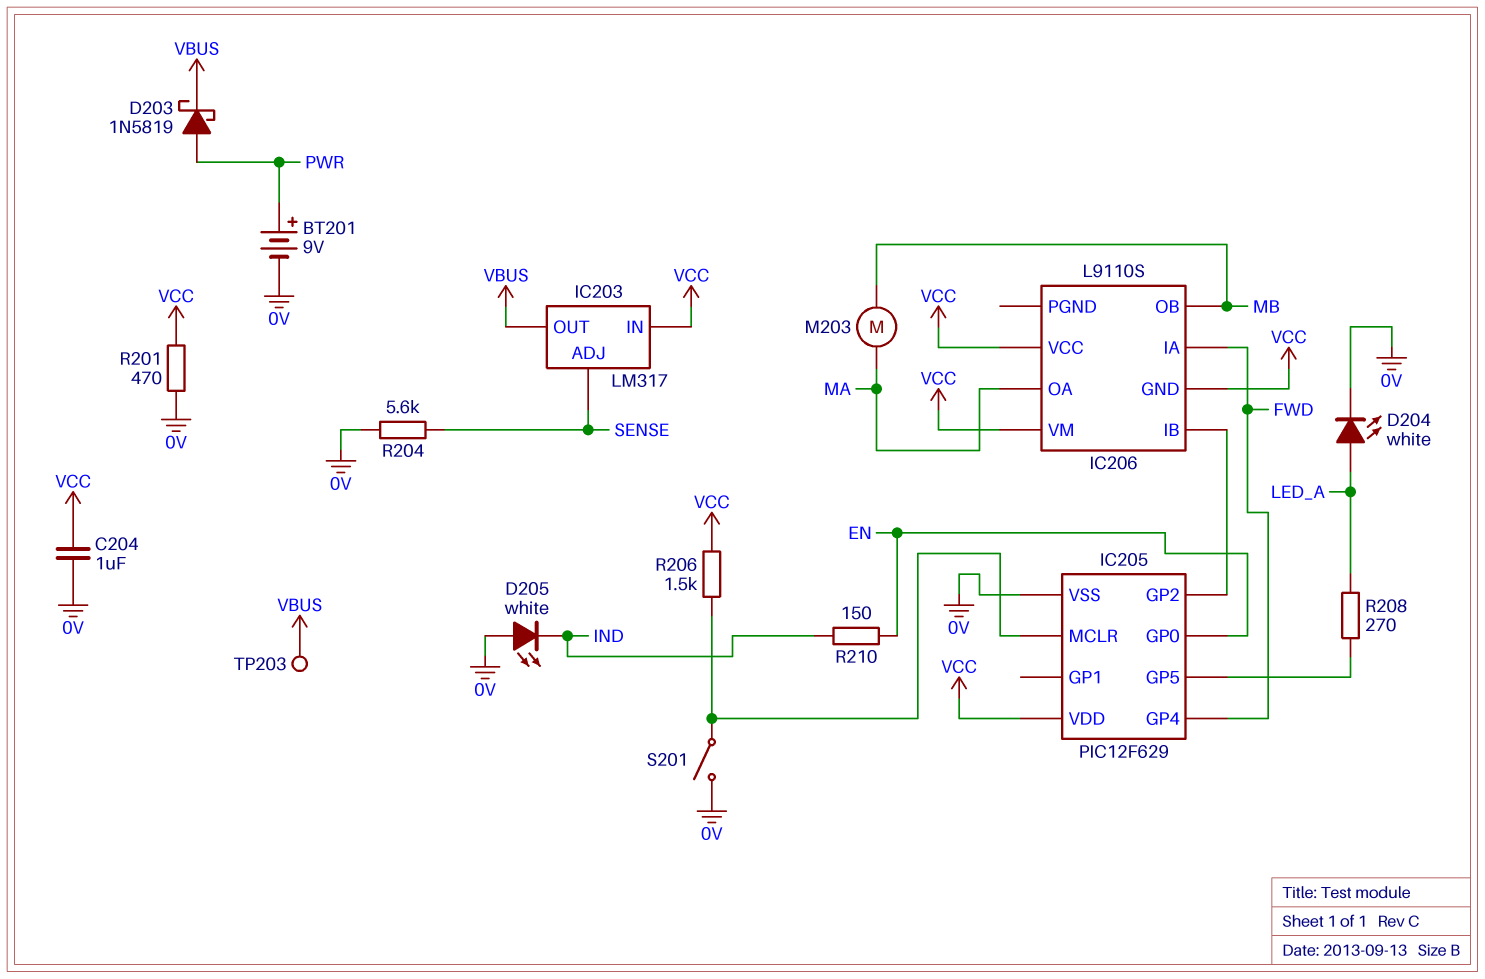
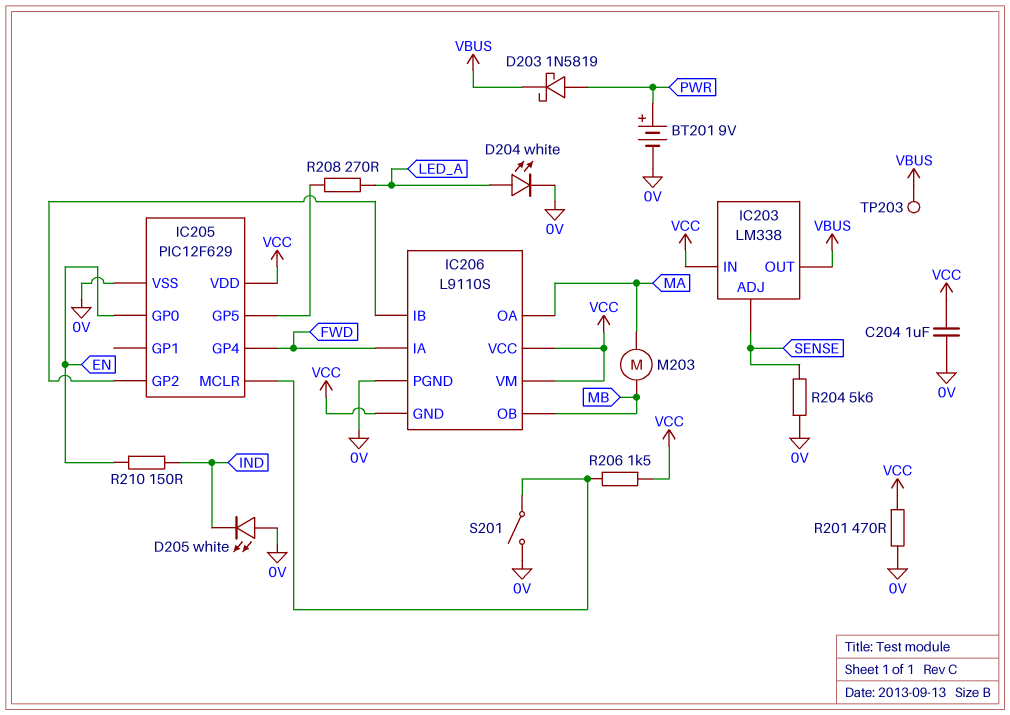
IC203: LM317 -> LM338
IC206 pin PGND: none -> 0V

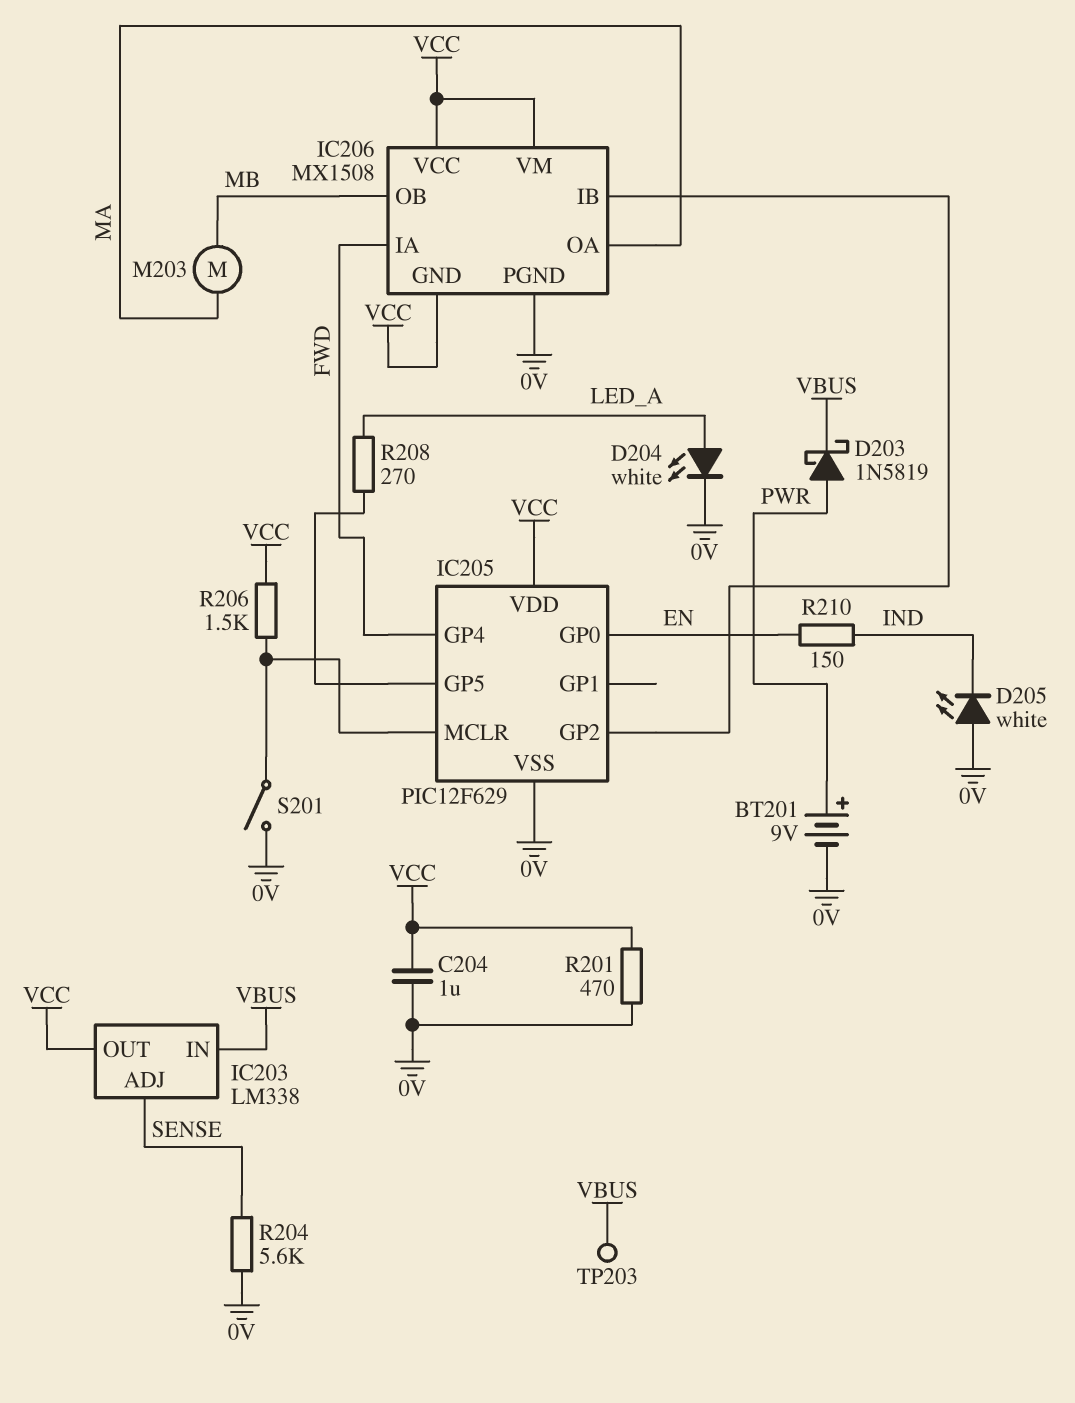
IC203 pin IN: VCC -> VBUS
IC203 pin OUT: VBUS -> VCC
IC206: L9110S -> MX1508

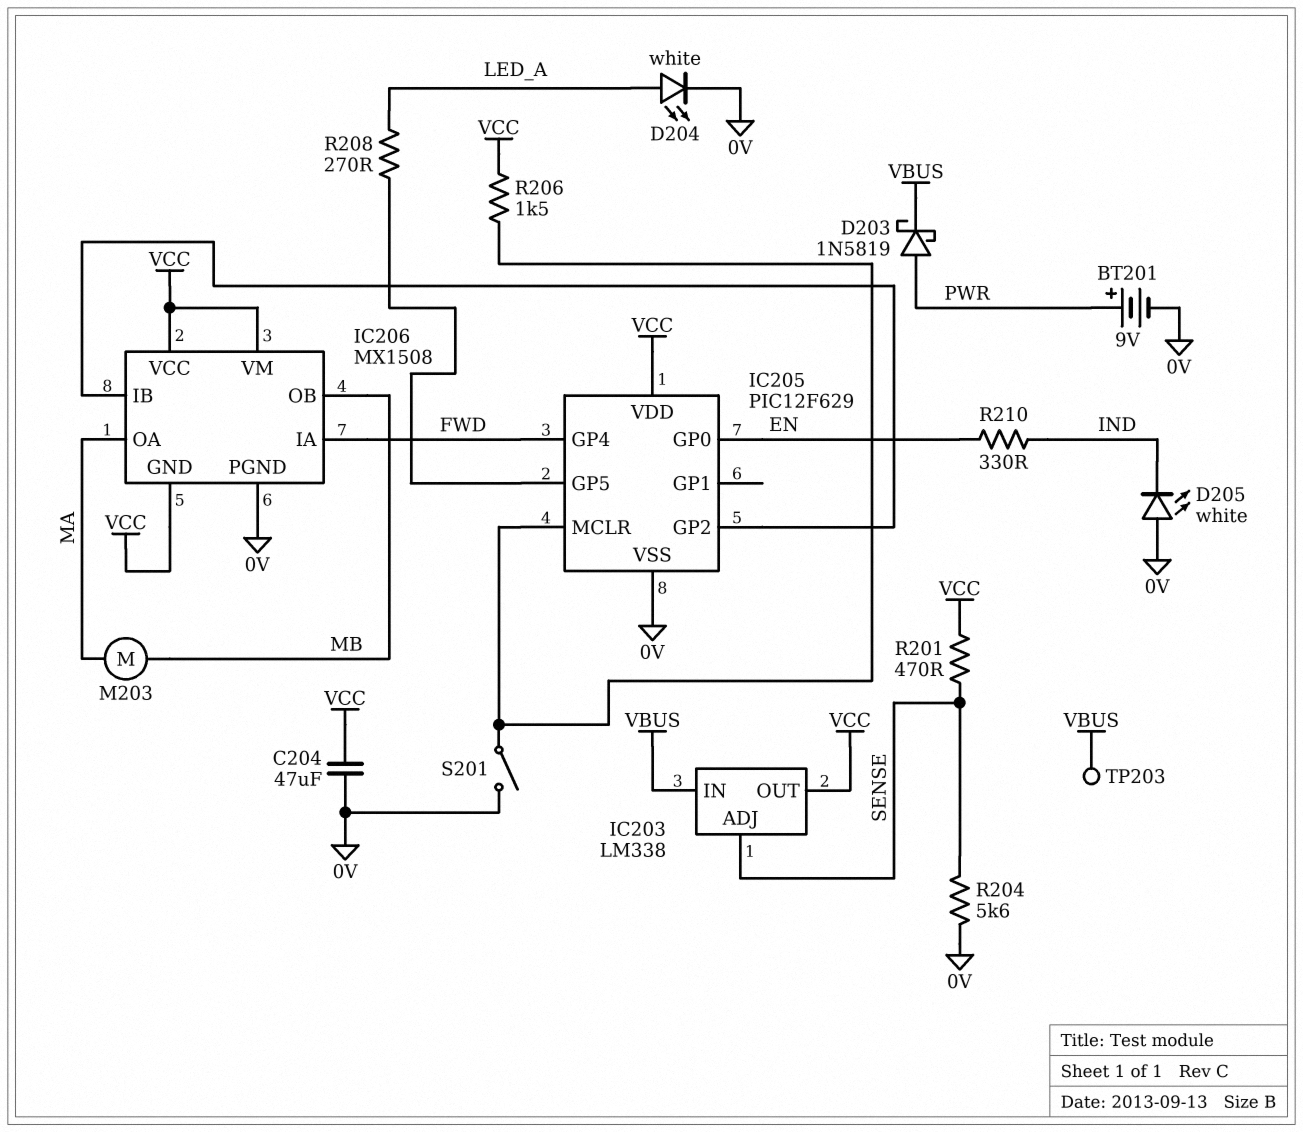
C204: 1uF (0V, VCC) -> 47uF (0V, VCC)
R201: 470 (0V, VCC) -> 470 (SENSE, VCC)
R210: 150 (EN, IND) -> 330 (EN, IND)

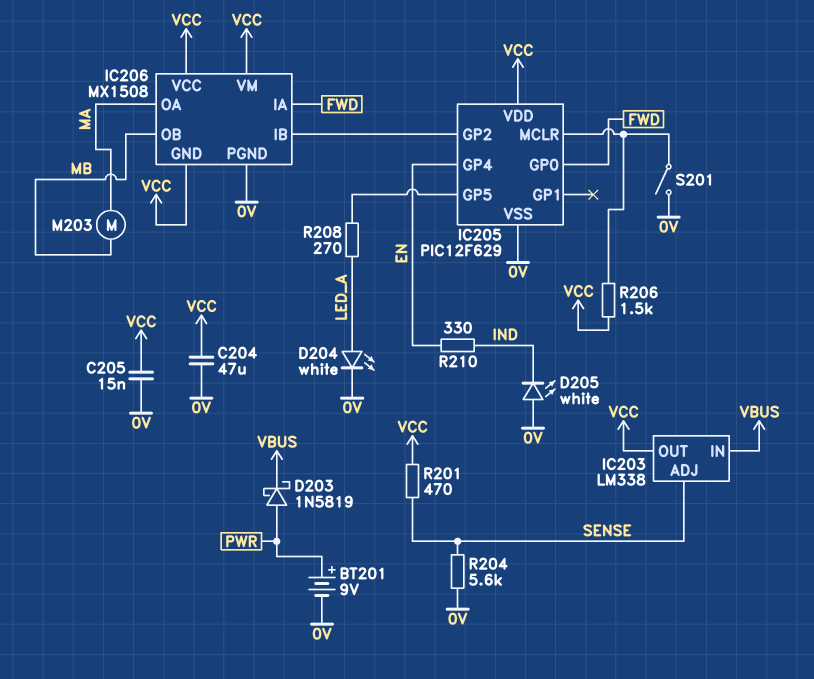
C205: none -> 15nF (0V, VCC)
IC205 pin GP0: EN -> FWD
IC205 pin GP4: FWD -> EN
TP203: test point (VBUS) -> none

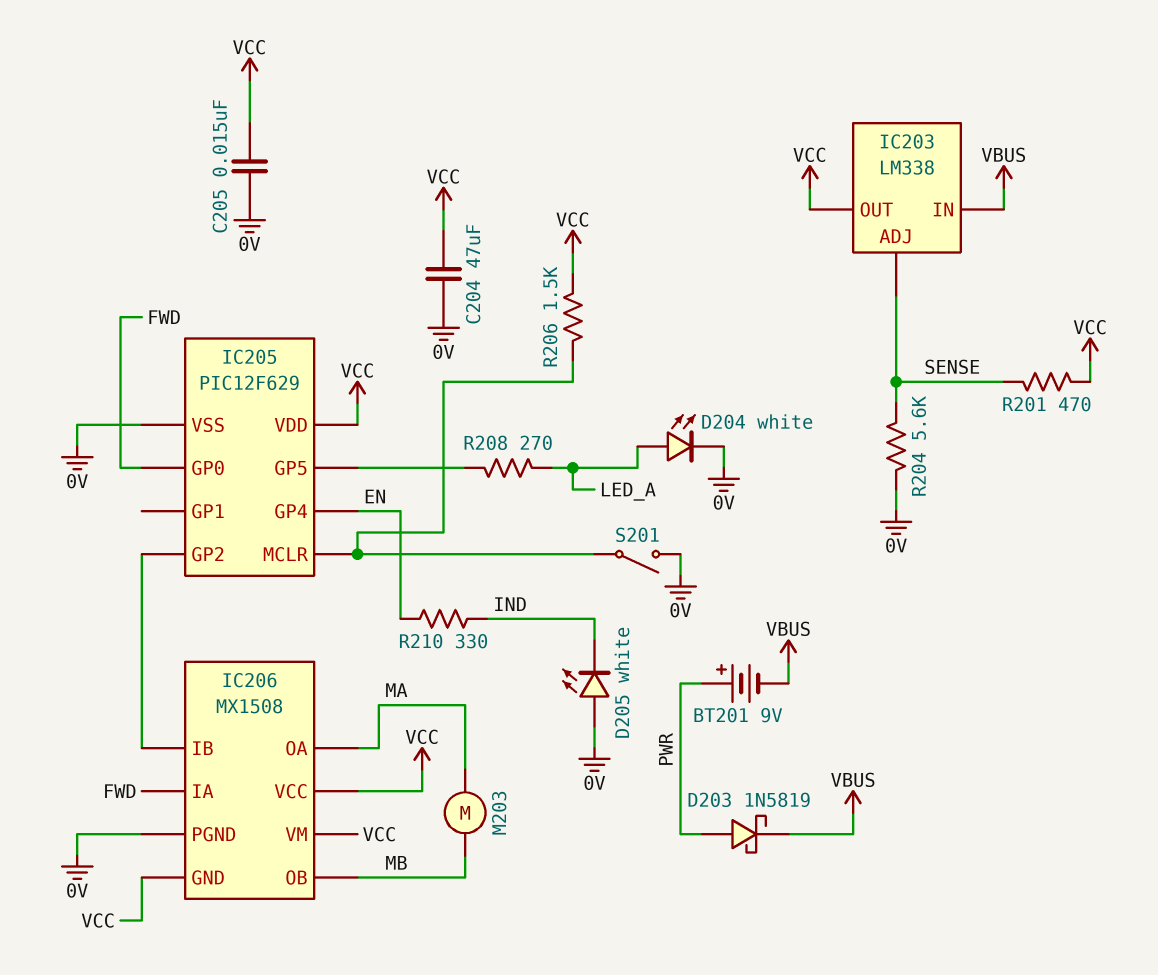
BT201: 9V (plus PWR, minus 0V) -> 9V (plus PWR, minus VBUS)

